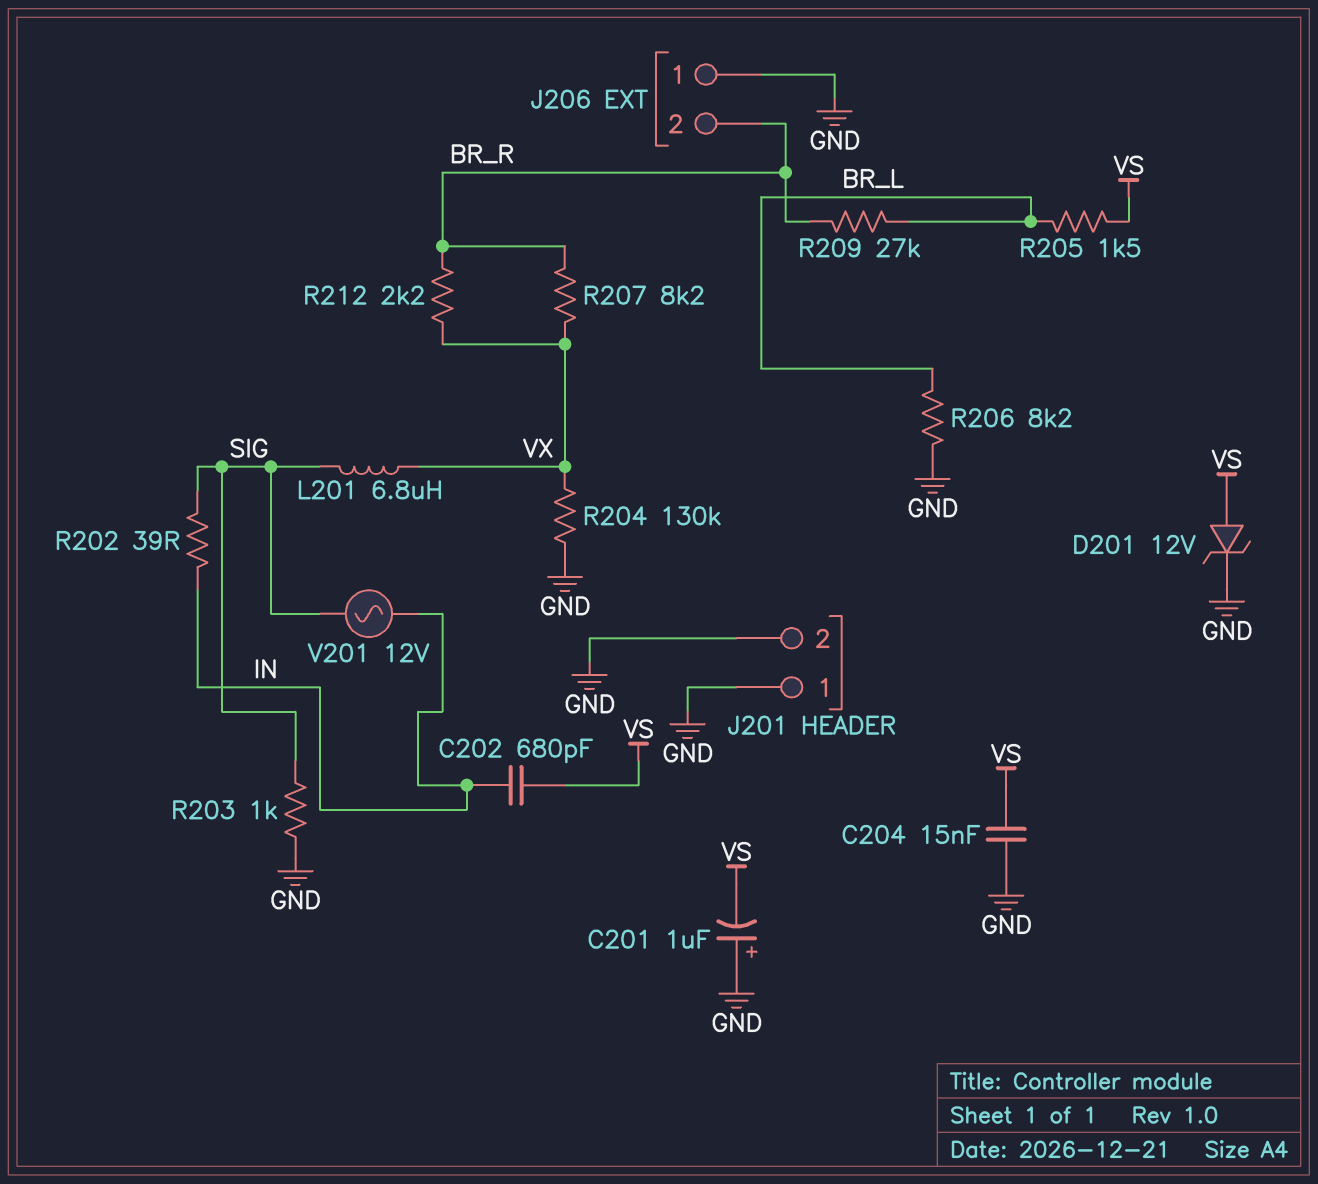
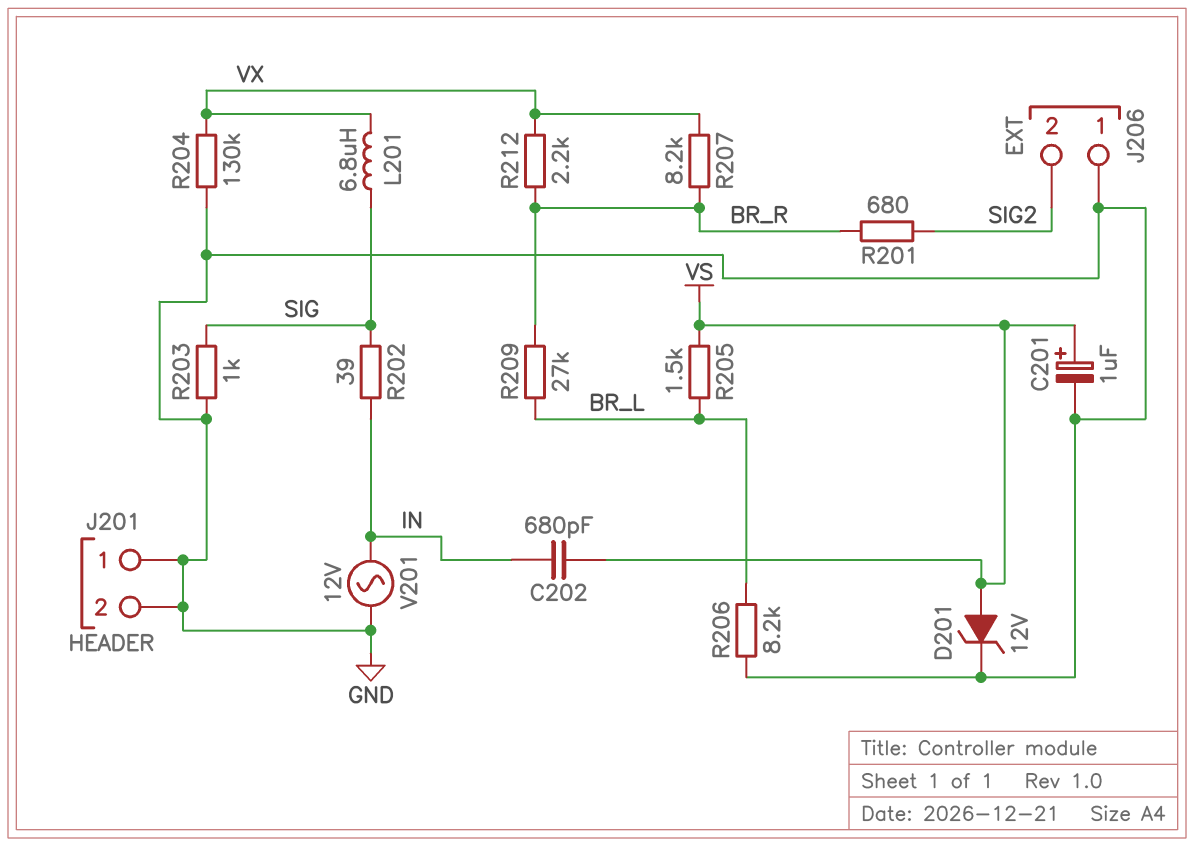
C201: 1uF (plus GND, minus VS) -> 1uF (plus VS, minus GND)
C204: 15nF (GND, VS) -> none
J206 pin 2: BR_R -> SIG2
R201: none -> 680 (BR_R, SIG2)
V201: AC 12V (IN, SIG) -> AC 12V (GND, IN)

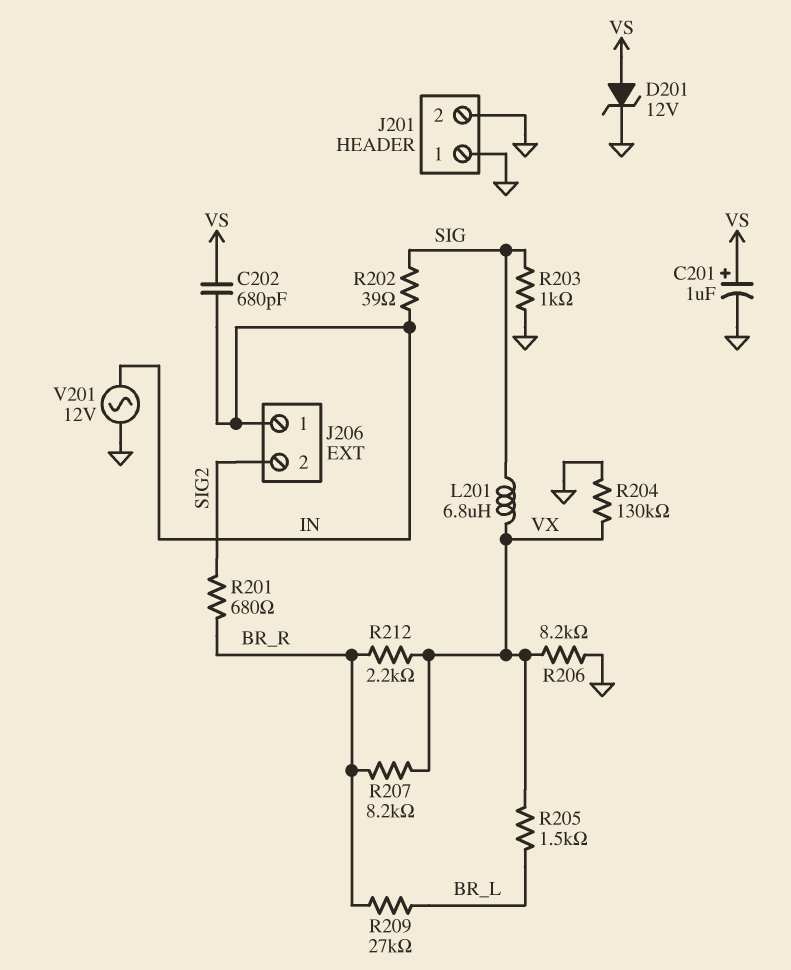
J206 pin 1: GND -> IN
R205: 1.5k (BR_L, VS) -> 1.5k (BR_L, VX)
R206: 8.2k (BR_L, GND) -> 8.2k (GND, VX)

